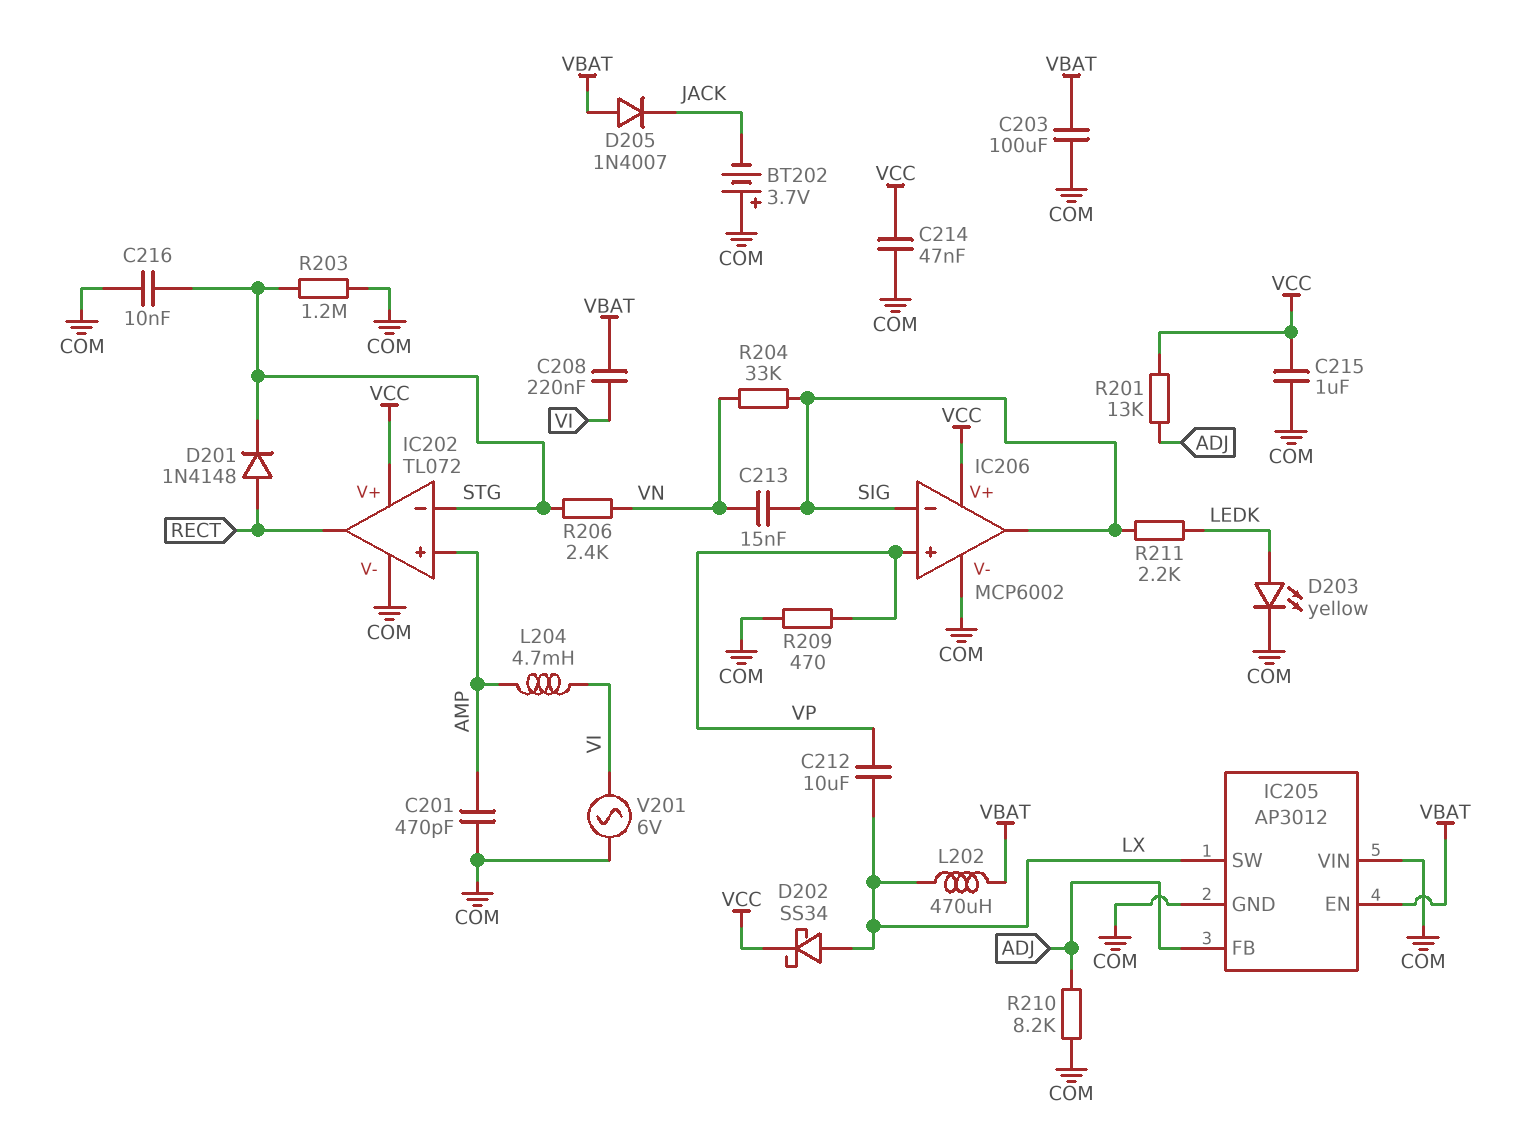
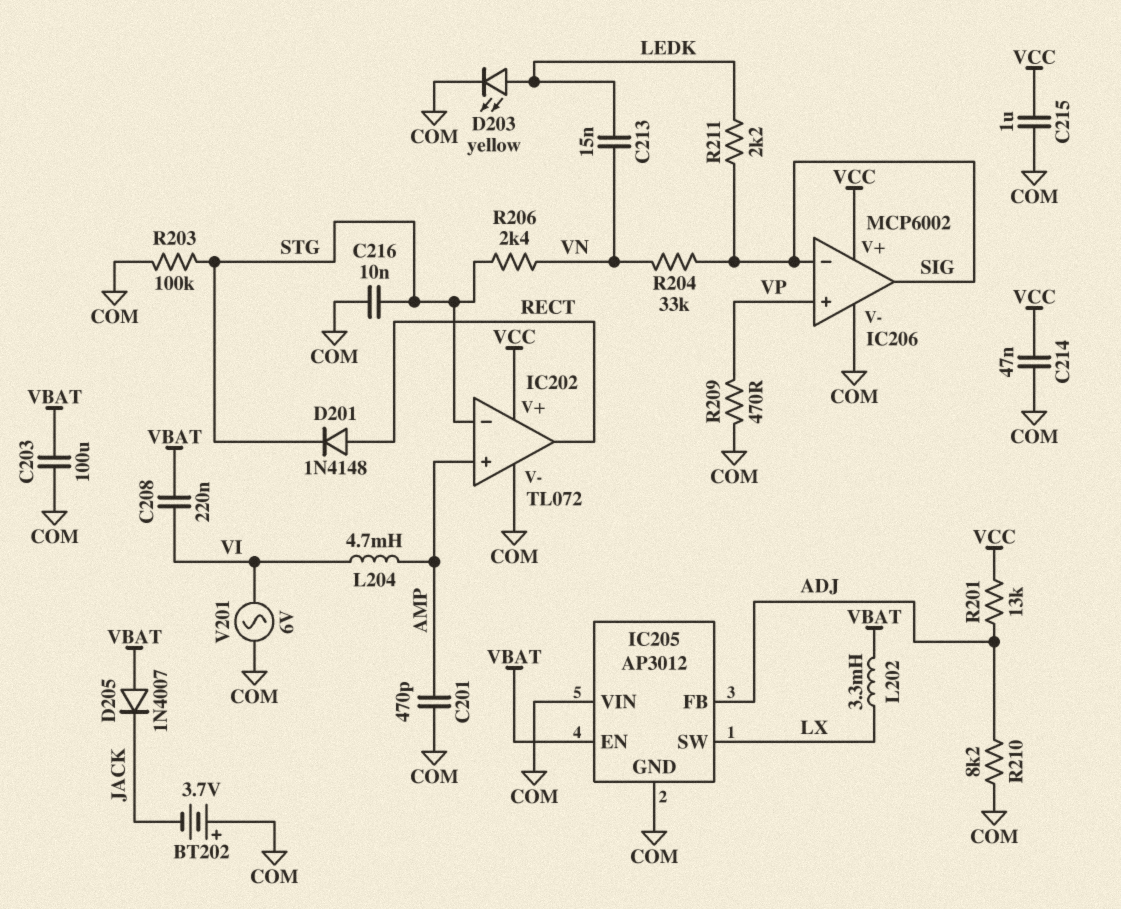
C212: 10uF (LX, VP) -> none
C213: 15nF (SIG, VN) -> 15nF (LEDK, VN)
D202: schottky SS34 (A LX, K VCC) -> none
L202: 470uH (LX, VBAT) -> 3.3mH (LX, VBAT)
R203: 1.2M (COM, STG) -> 100k (COM, STG)

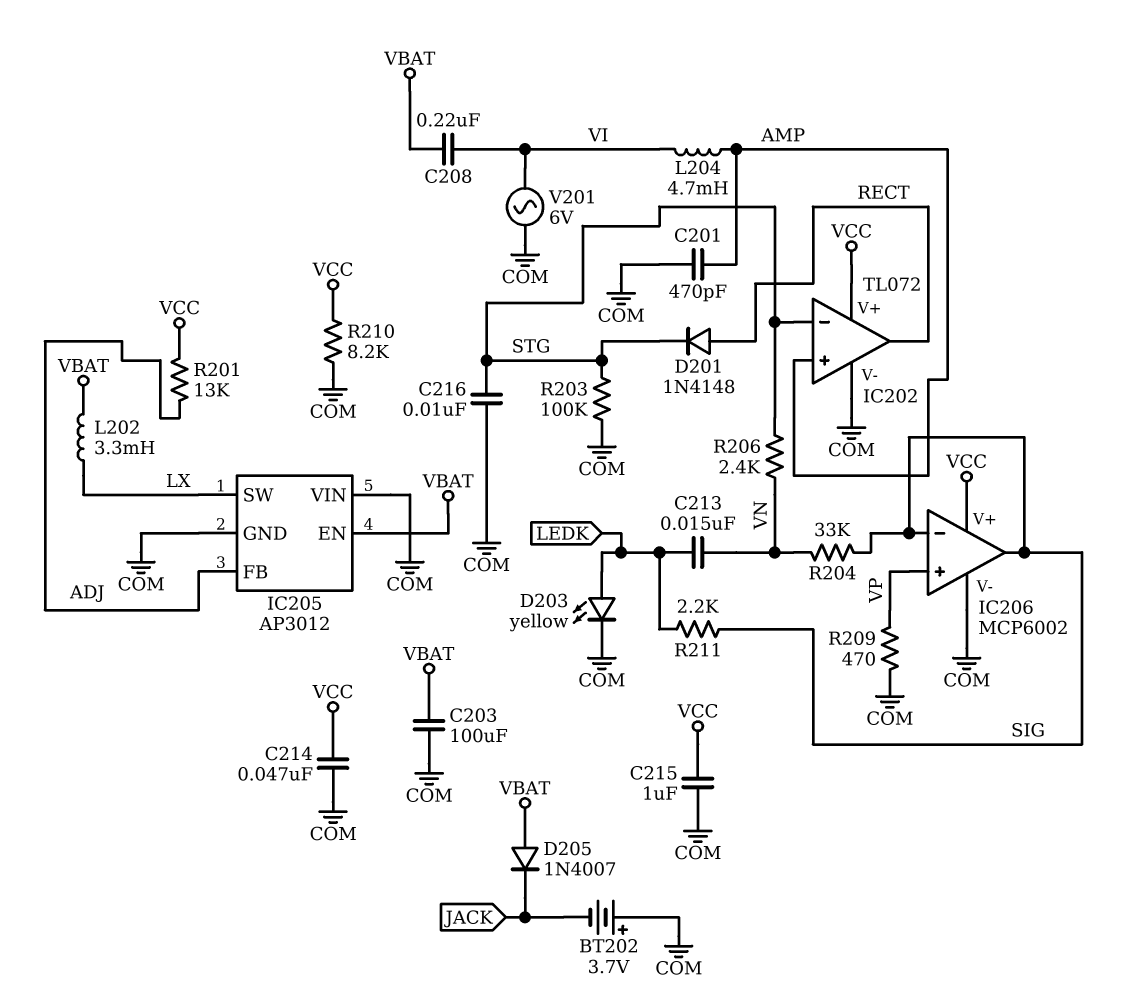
R210: 8.2k (ADJ, COM) -> 8.2k (COM, VCC)

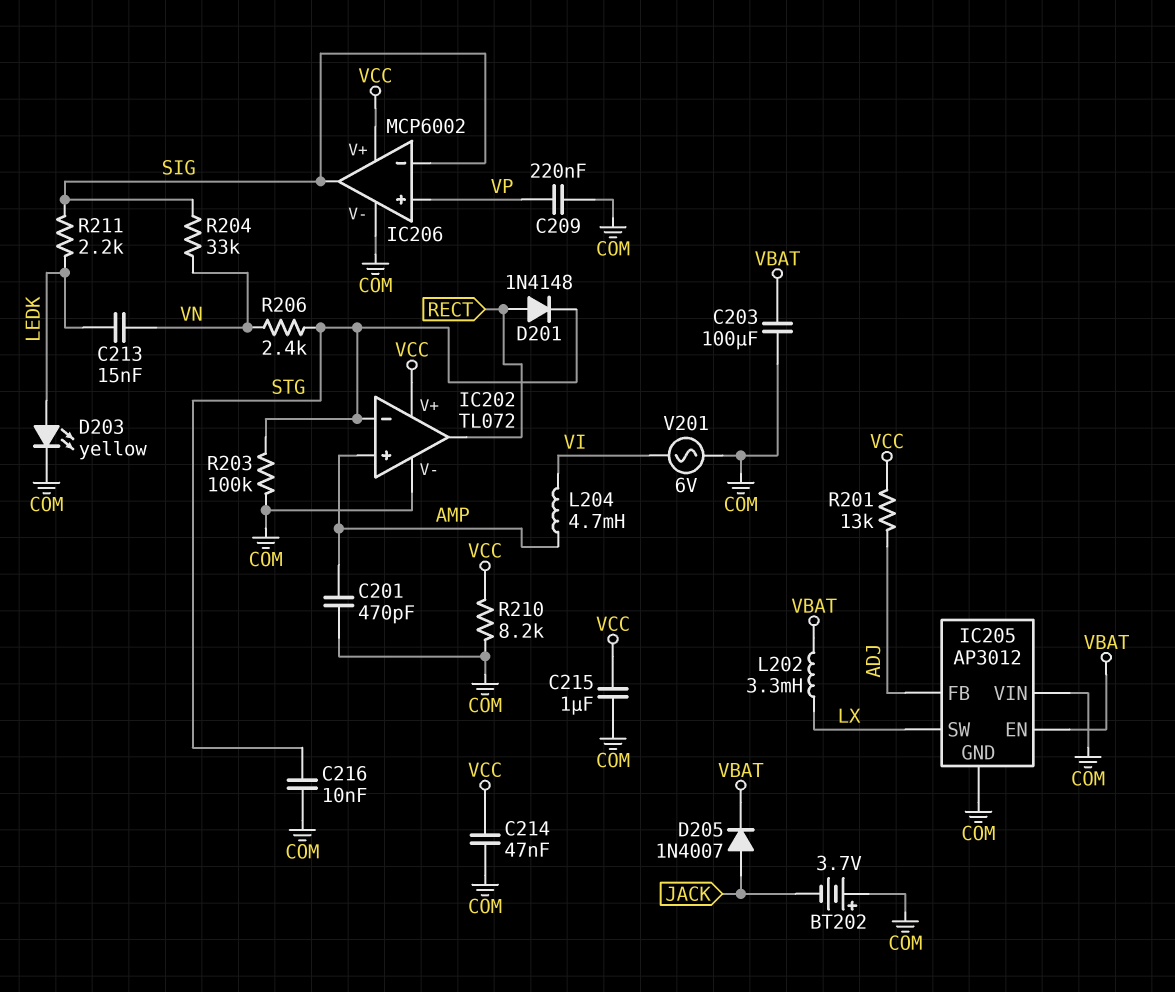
C208: 220nF (VBAT, VI) -> none
C209: none -> 220nF (COM, VP)
D205: diode 1N4007 (A VBAT, K JACK) -> diode 1N4007 (A JACK, K VBAT)
R209: 470 (COM, VP) -> none

